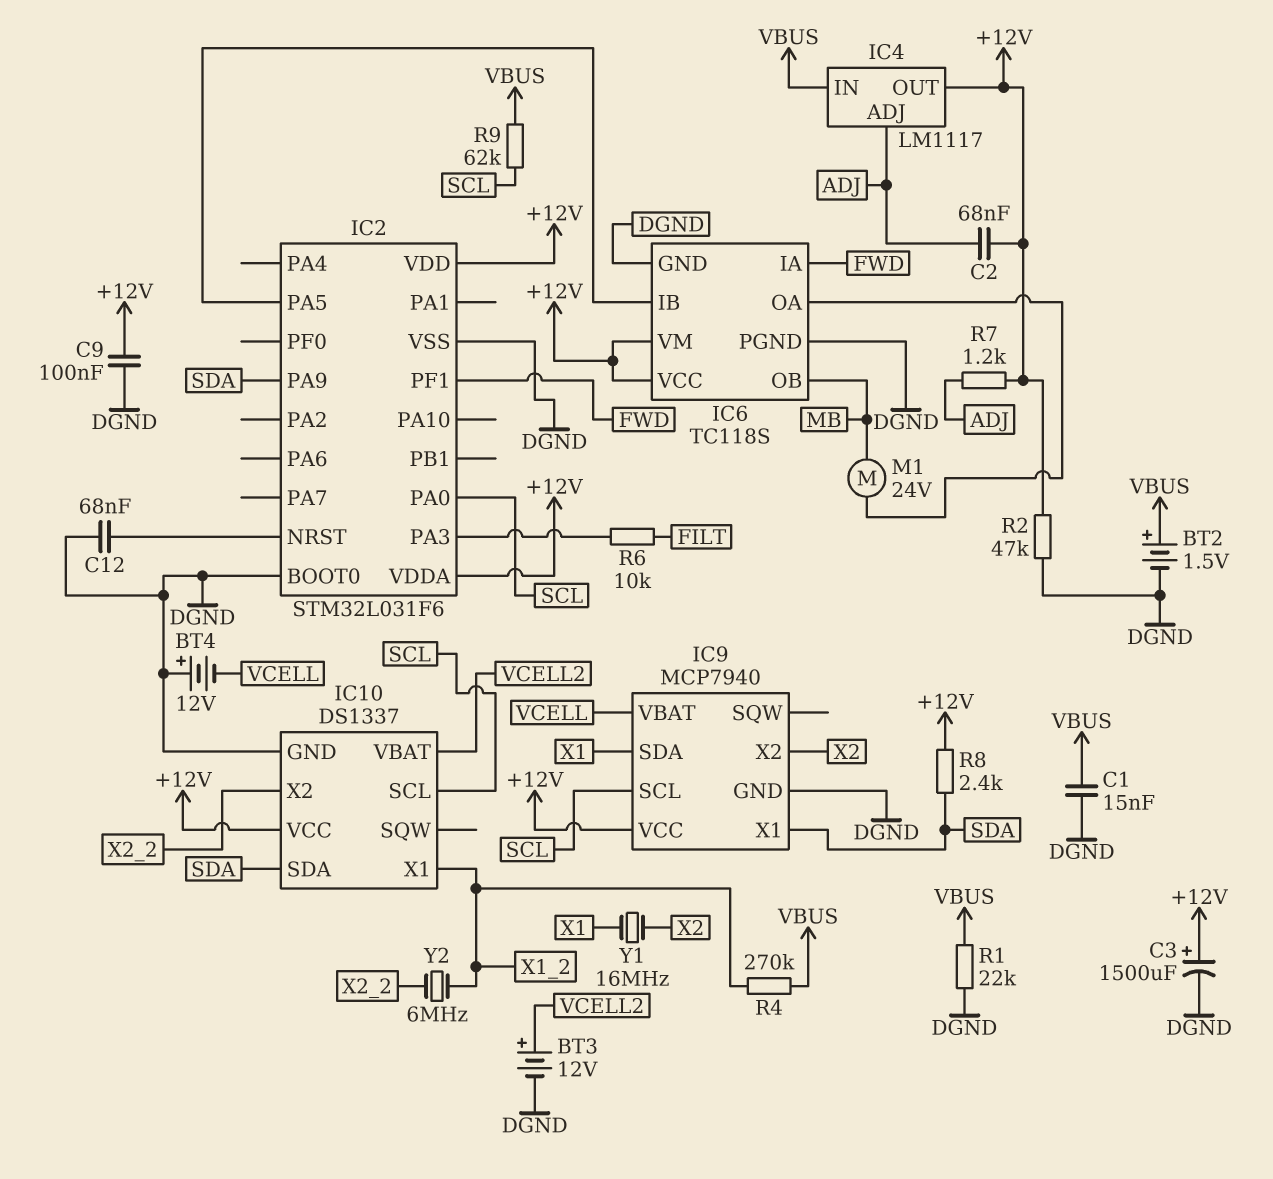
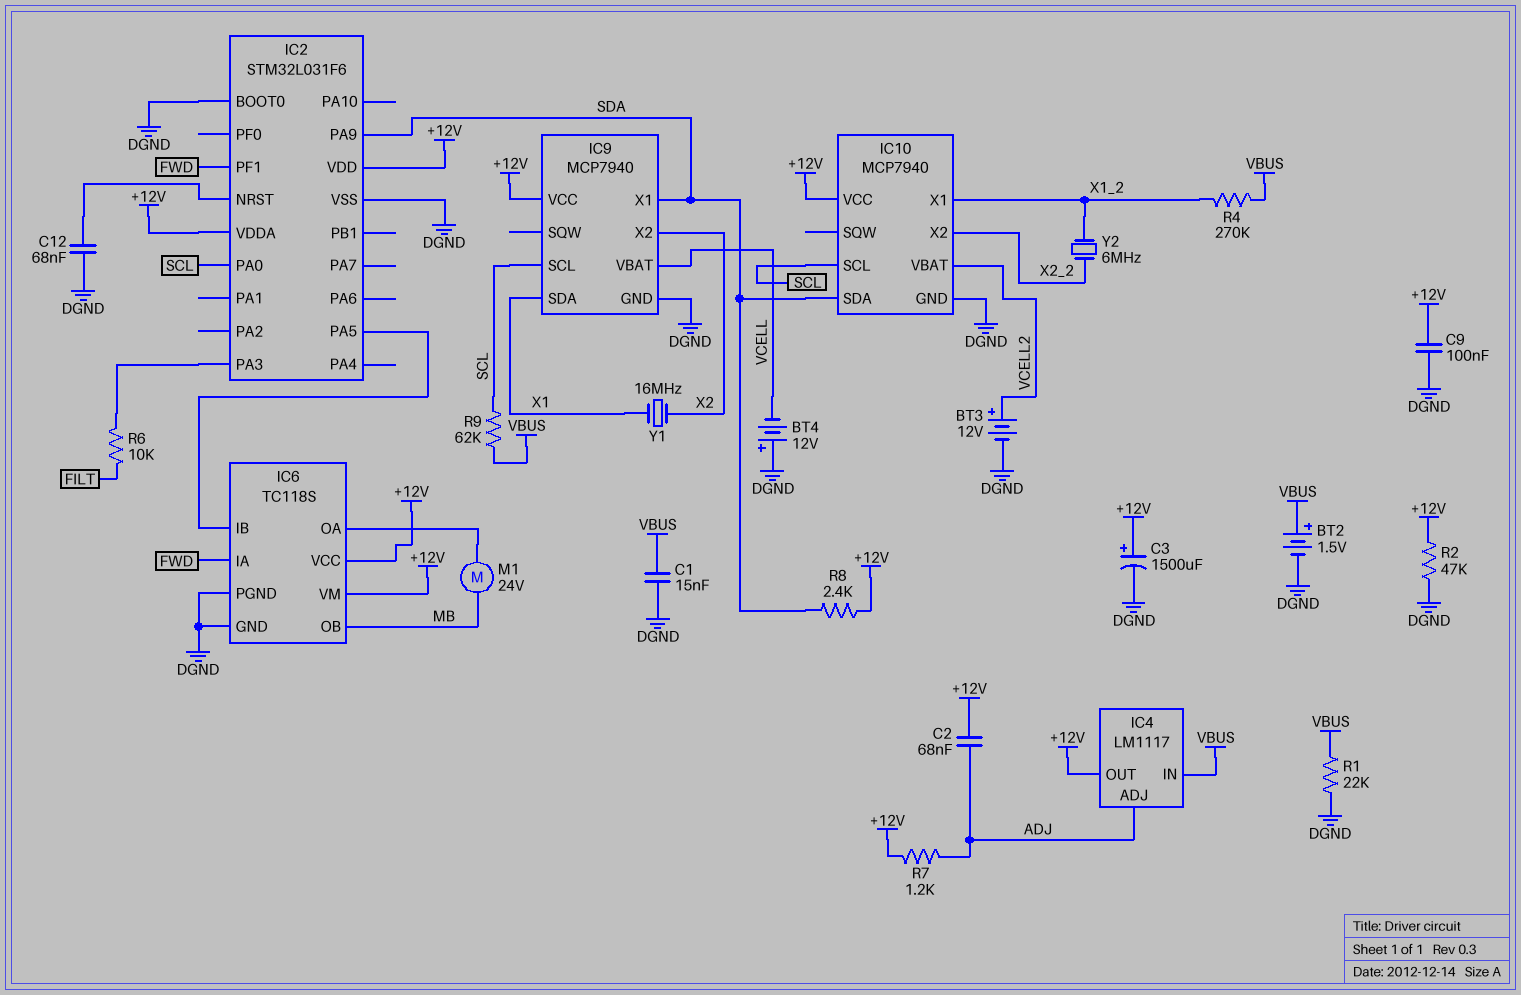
IC10: DS1337 -> MCP7940

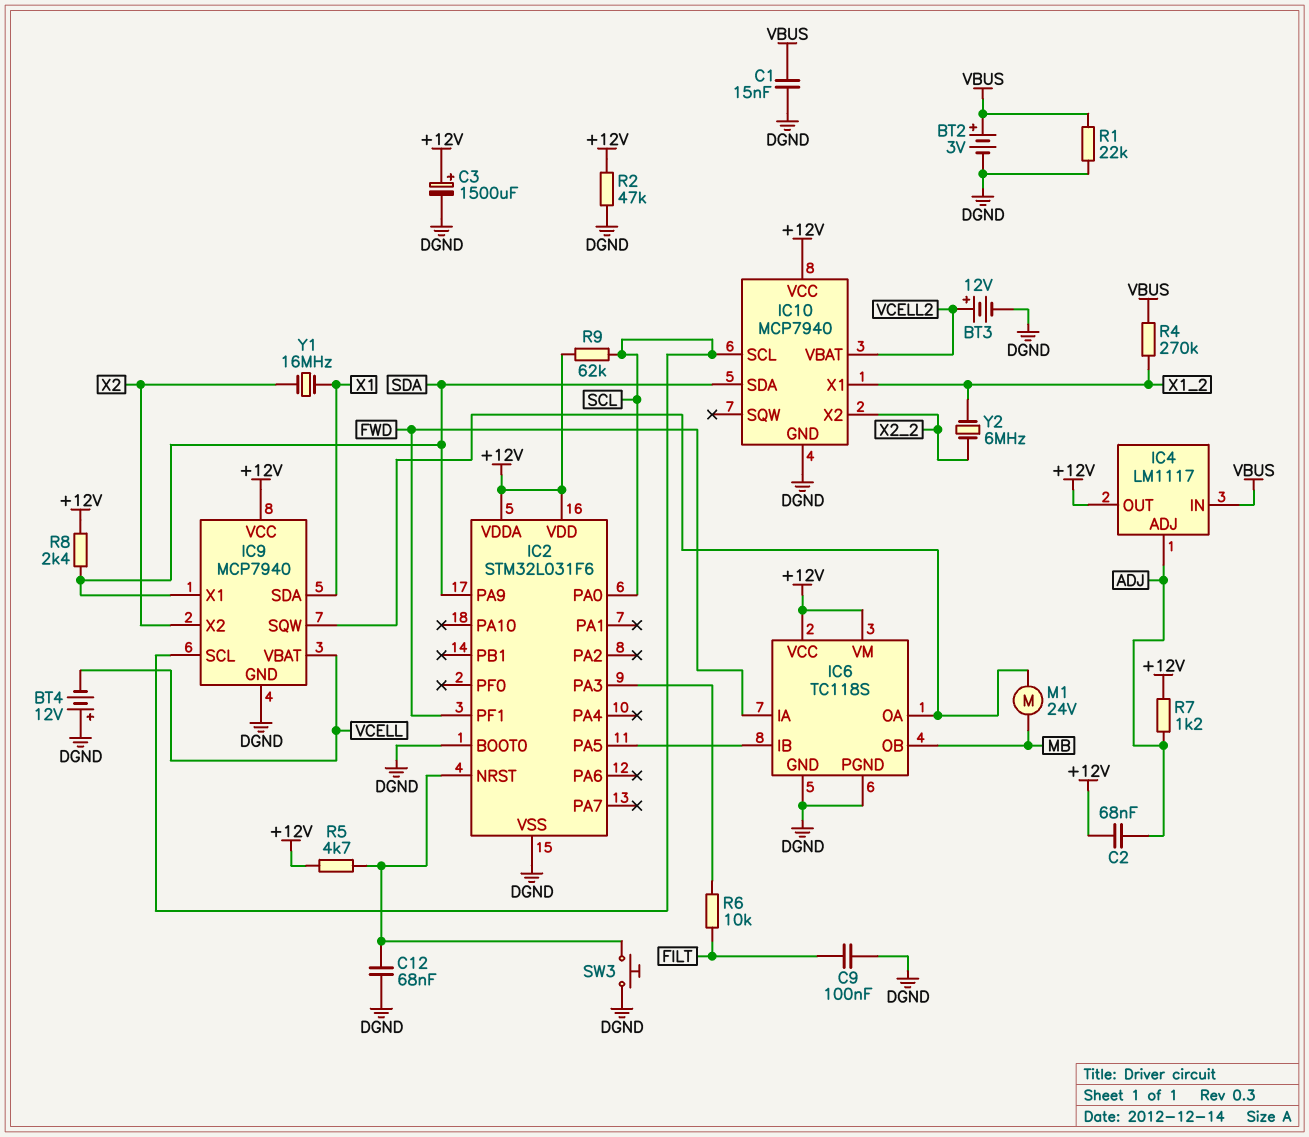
BT2: 1.5V (plus VBUS, minus DGND) -> 3V (plus VBUS, minus DGND)
C9: 100nF (+12V, DGND) -> 100nF (DGND, FILT)
IC9 pin SQW: none -> IC6/OA
R5: none -> 4.7k (+12V, IC2/NRST)
R9: 62k (SCL, VBUS) -> 62k (+12V, SCL)
SW3: none -> button (DGND, IC2/NRST)

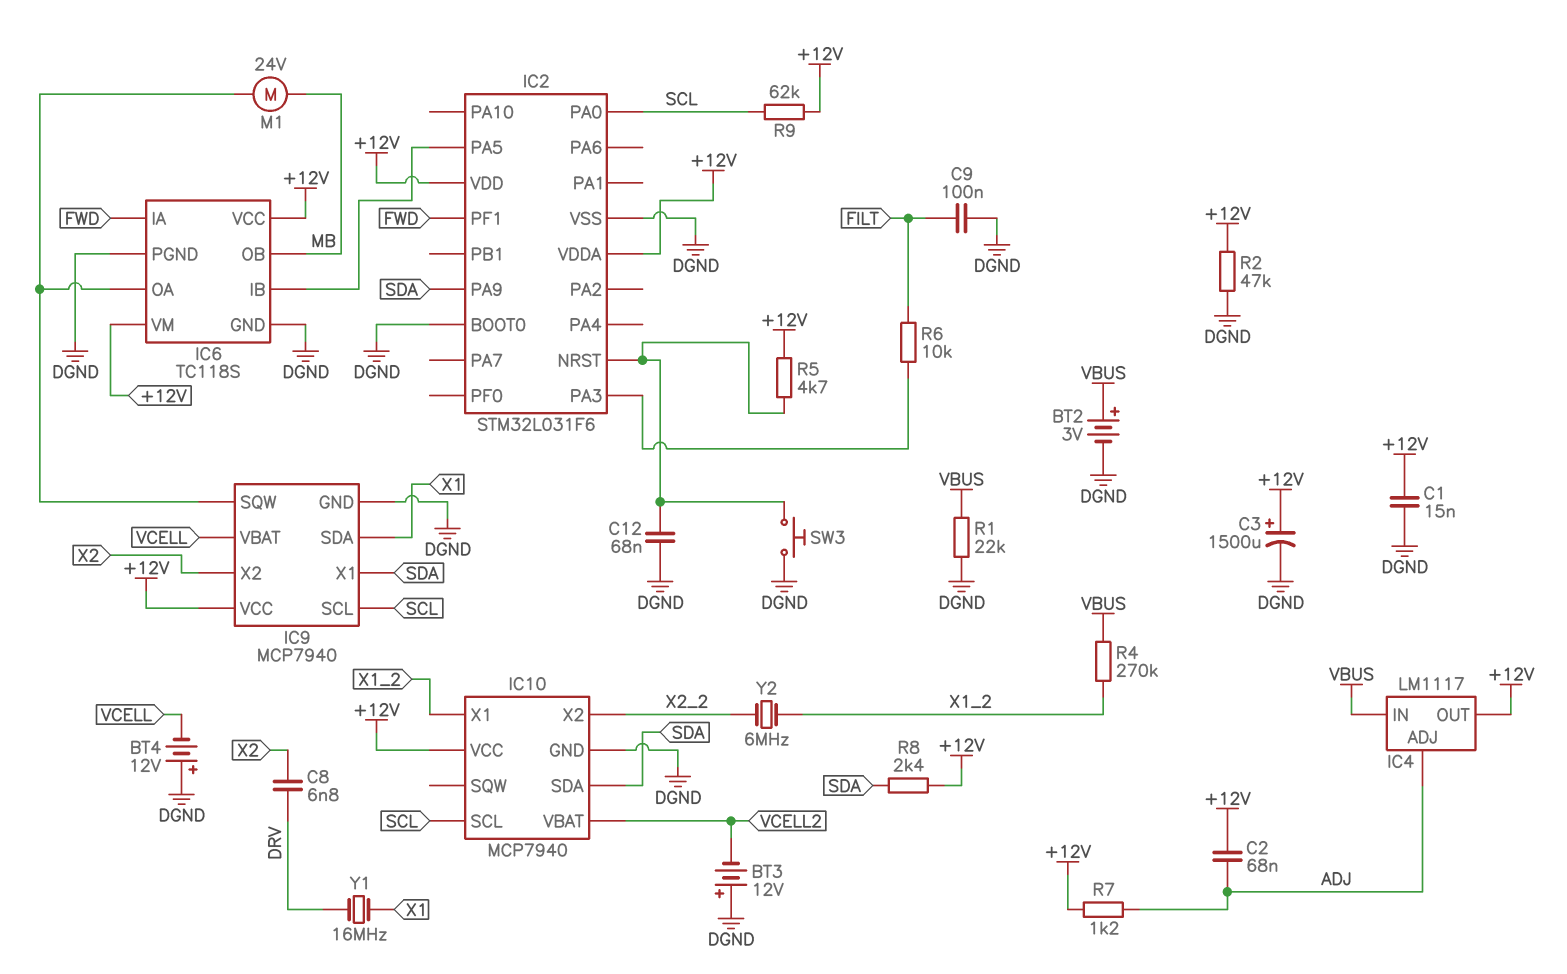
BT3: 12V (plus VCELL2, minus DGND) -> 12V (plus DGND, minus VCELL2)
C1: 15nF (DGND, VBUS) -> 15nF (+12V, DGND)
C8: none -> 6.8nF (DRV, X2)
Y1: 16MHz (X1, X2) -> 16MHz (DRV, X1)

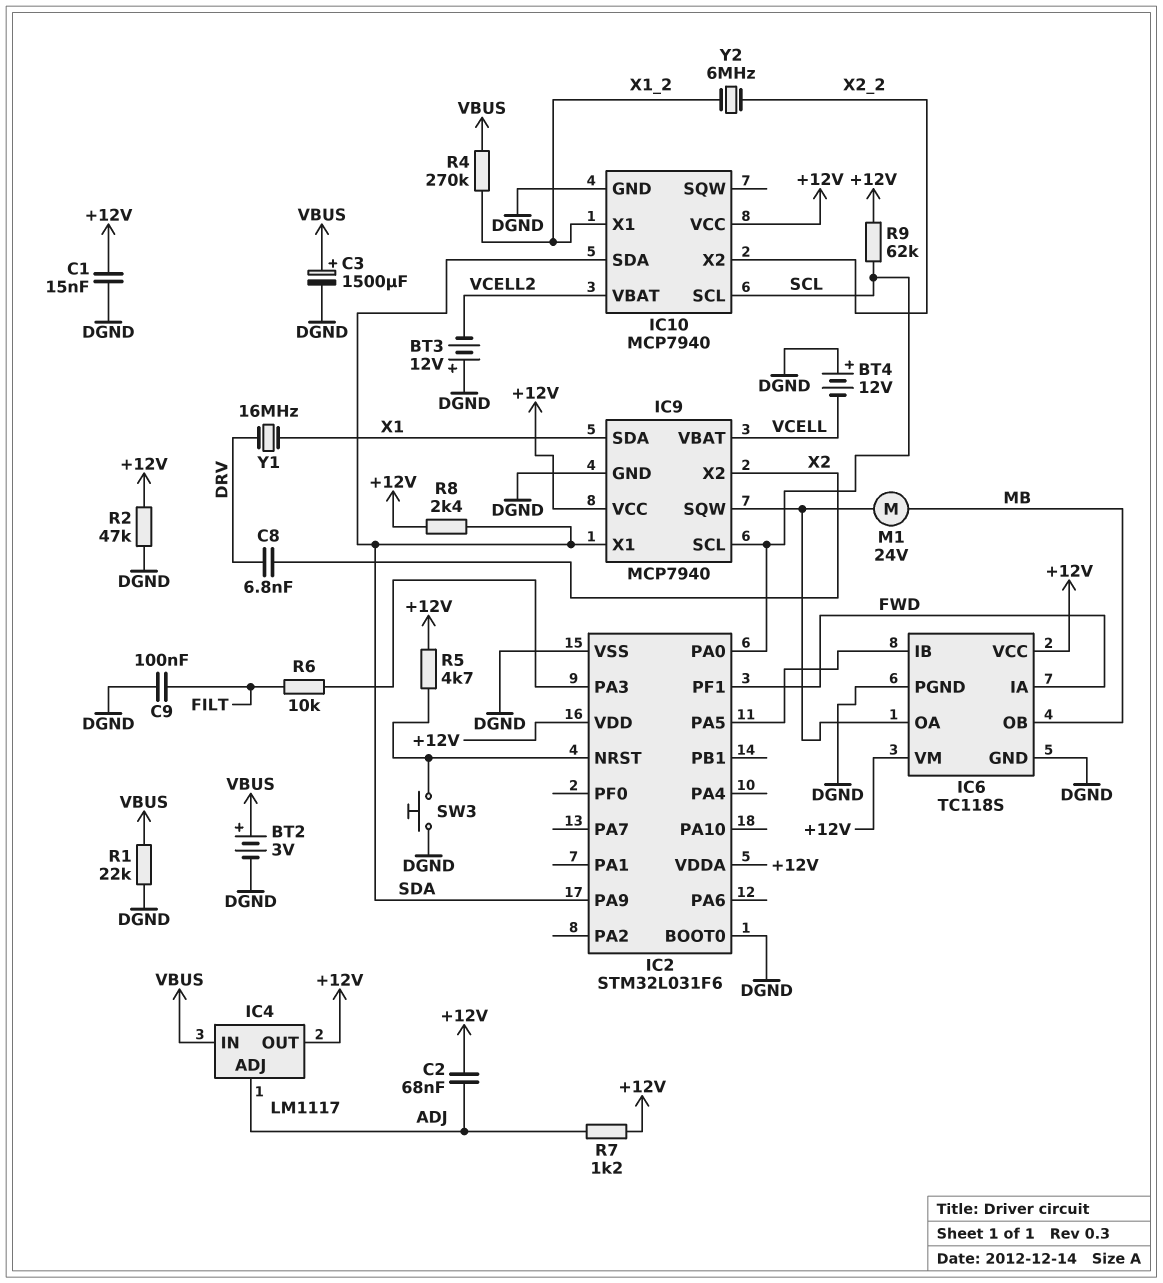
C3: 1500uF (plus +12V, minus DGND) -> 1500uF (plus VBUS, minus DGND)
C12: 68nF (DGND, IC2/NRST) -> none

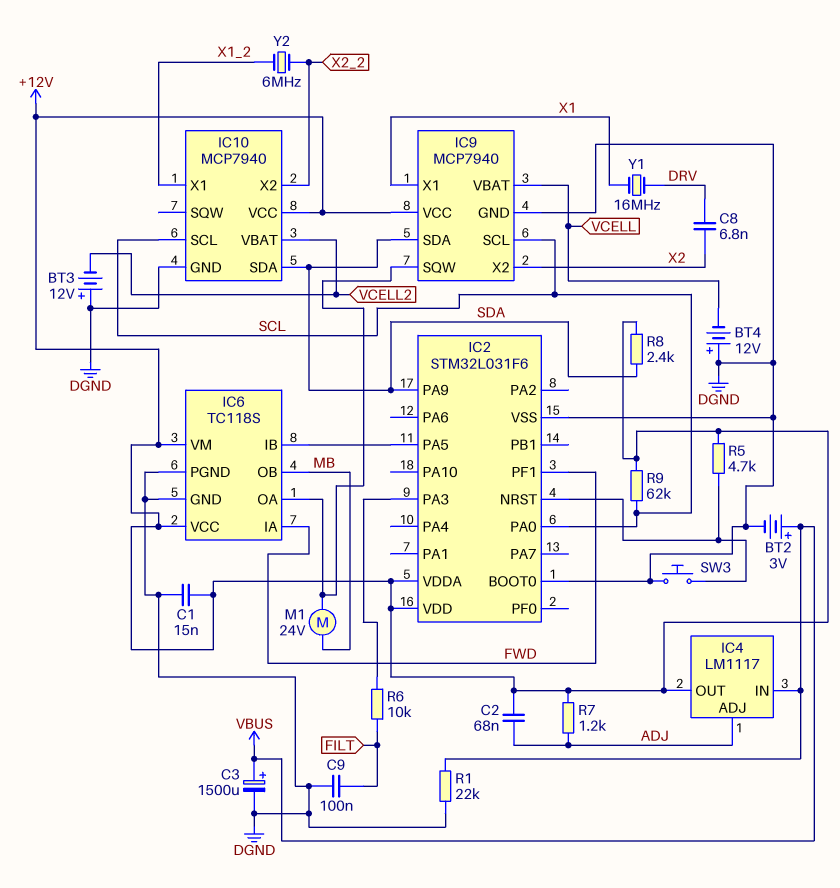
IC9 pin SDA: X1 -> SDA
IC9 pin X1: SDA -> X1
R2: 47k (+12V, DGND) -> none
R4: 270k (VBUS, X1_2) -> none

